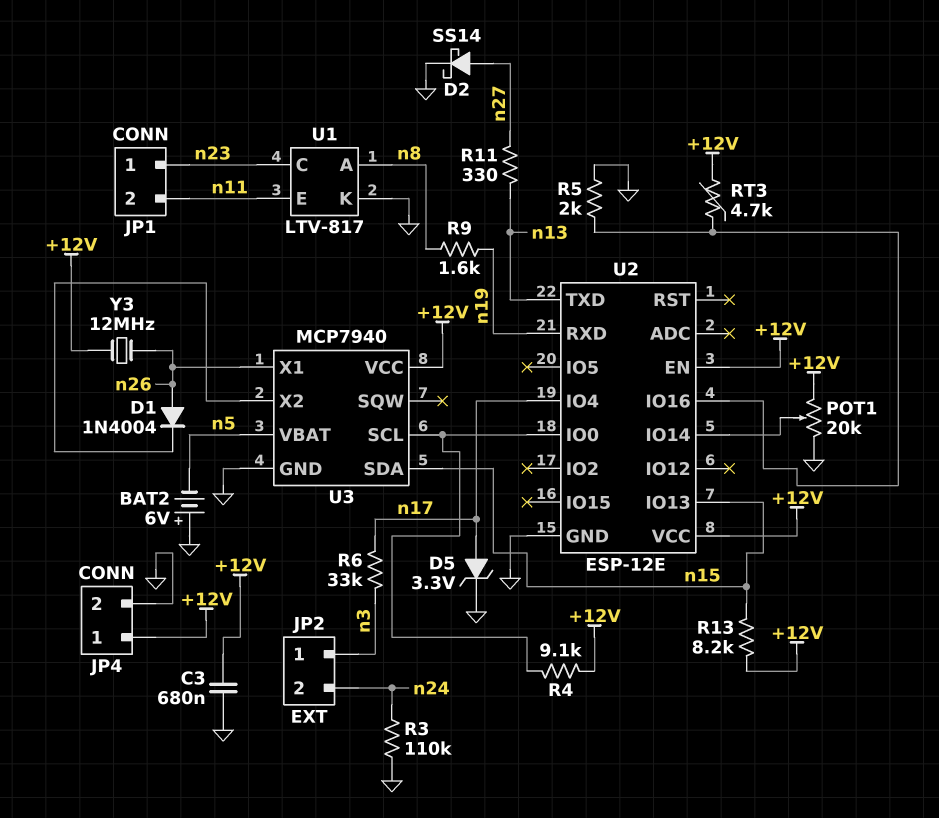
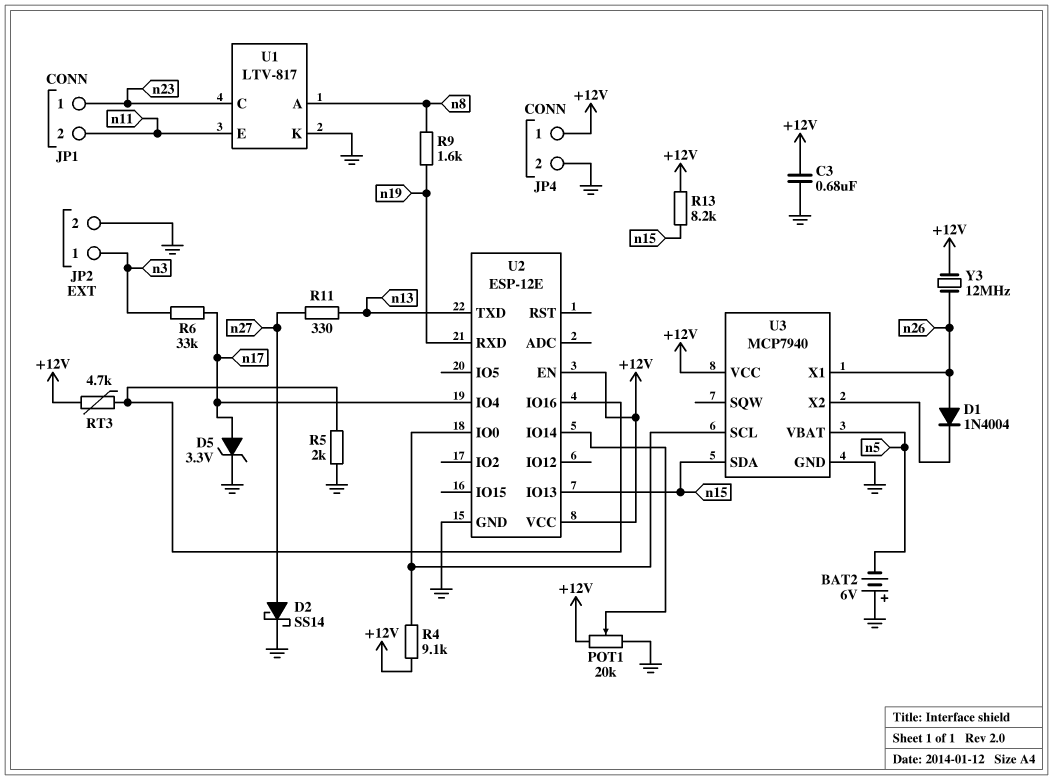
JP2 pin 2: n24 -> GND
R3: 110k (GND, n24) -> none

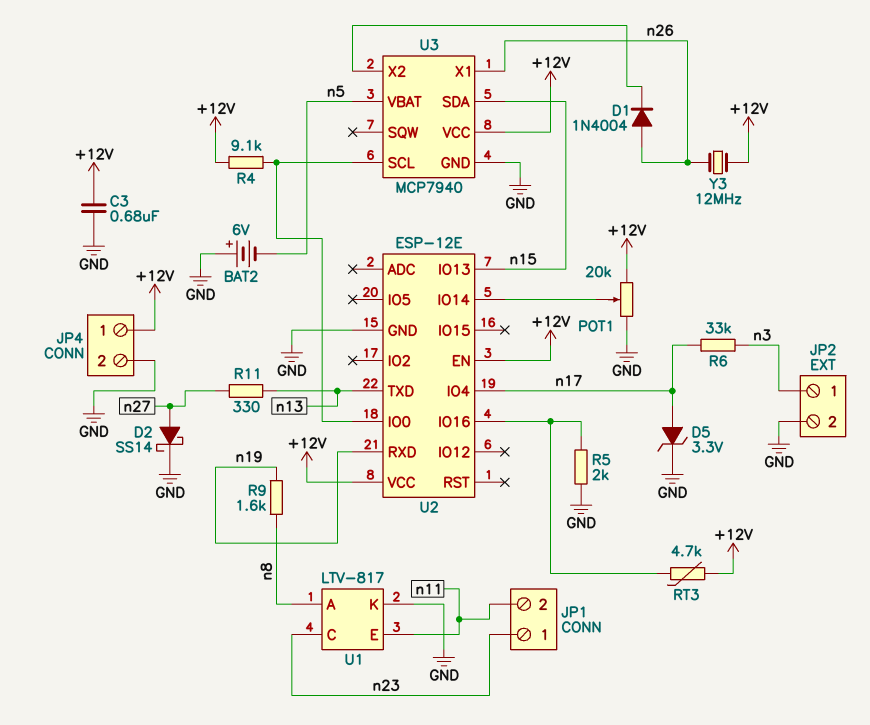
R13: 8.2k (+12V, n15) -> none

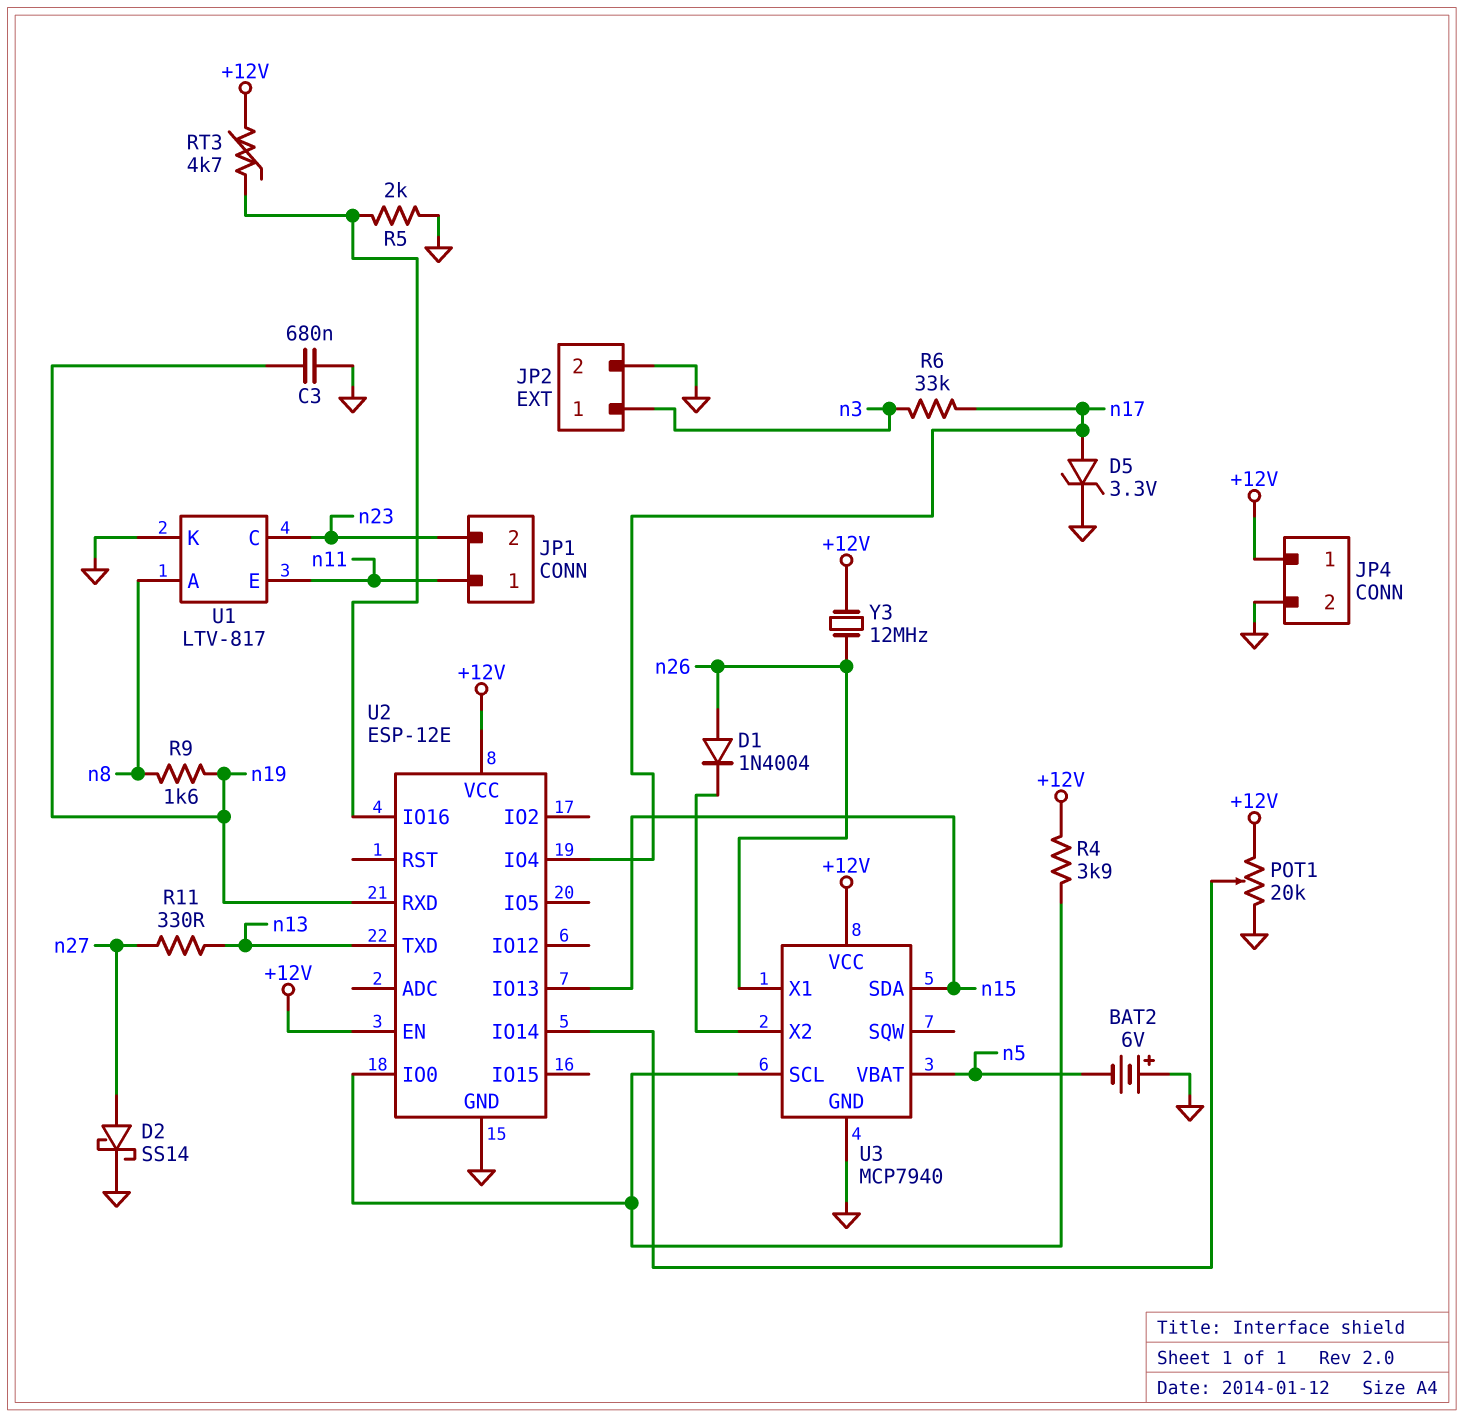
C3: 680nF (+12V, GND) -> 680nF (GND, n19)
JP1 pin 1: n23 -> n11
JP1 pin 2: n11 -> n23
R4: 9.1k (+12V, U2/IO0) -> 3.9k (+12V, U2/IO0)

